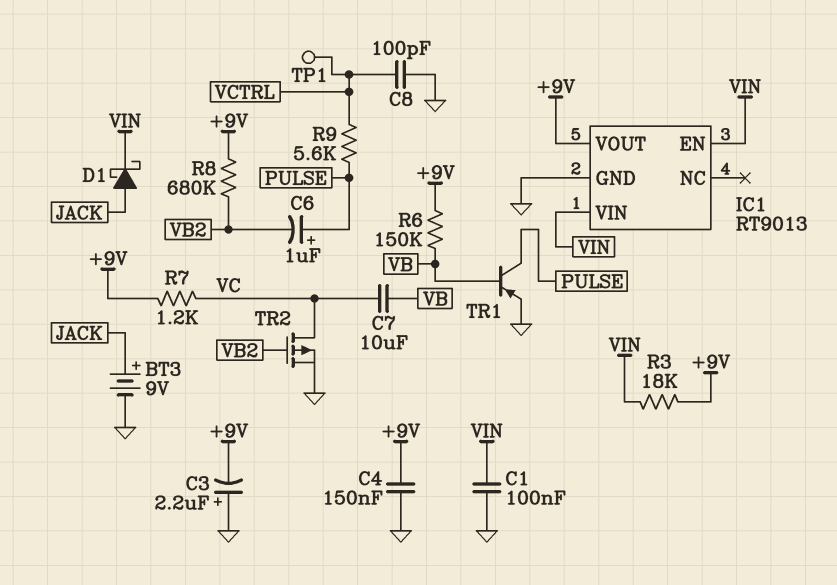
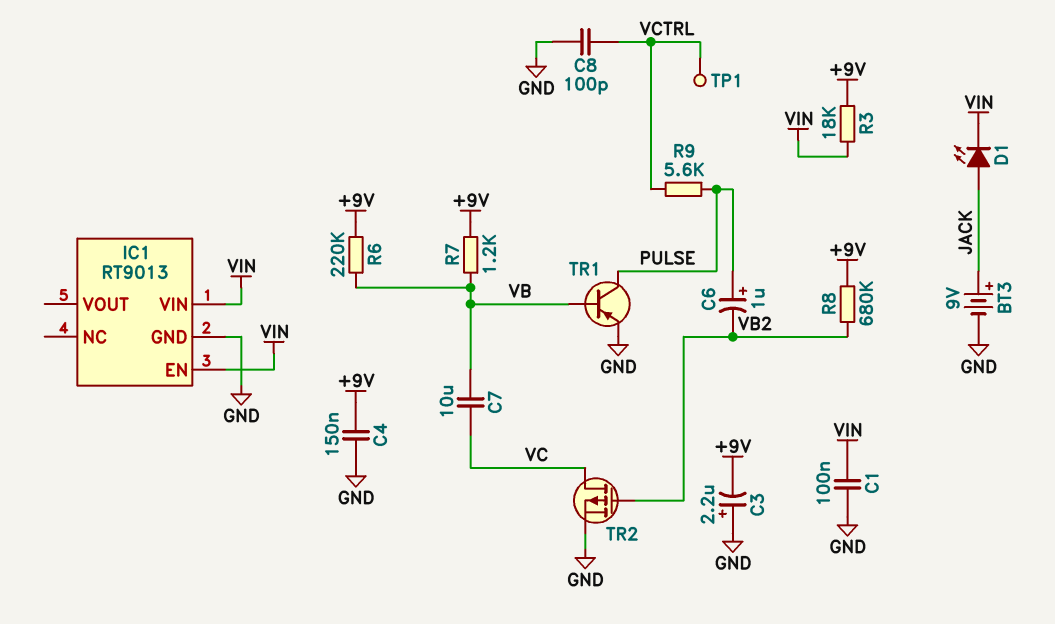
D1: schottky (A JACK, K VIN) -> LED (A JACK, K VIN)
IC1 pin VOUT: +9V -> none
R6: 150k (+9V, VB) -> 220k (+9V, VB)
R7: 1.2k (+9V, VC) -> 1.2k (+9V, VB)

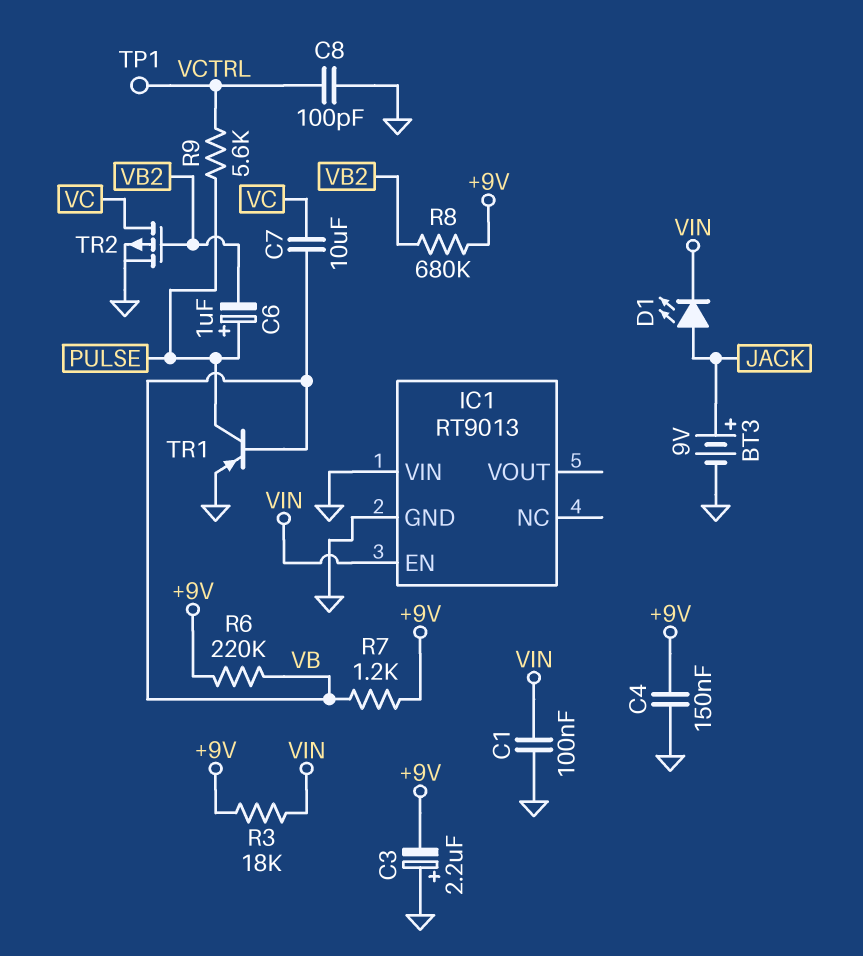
IC1 pin VIN: VIN -> GND

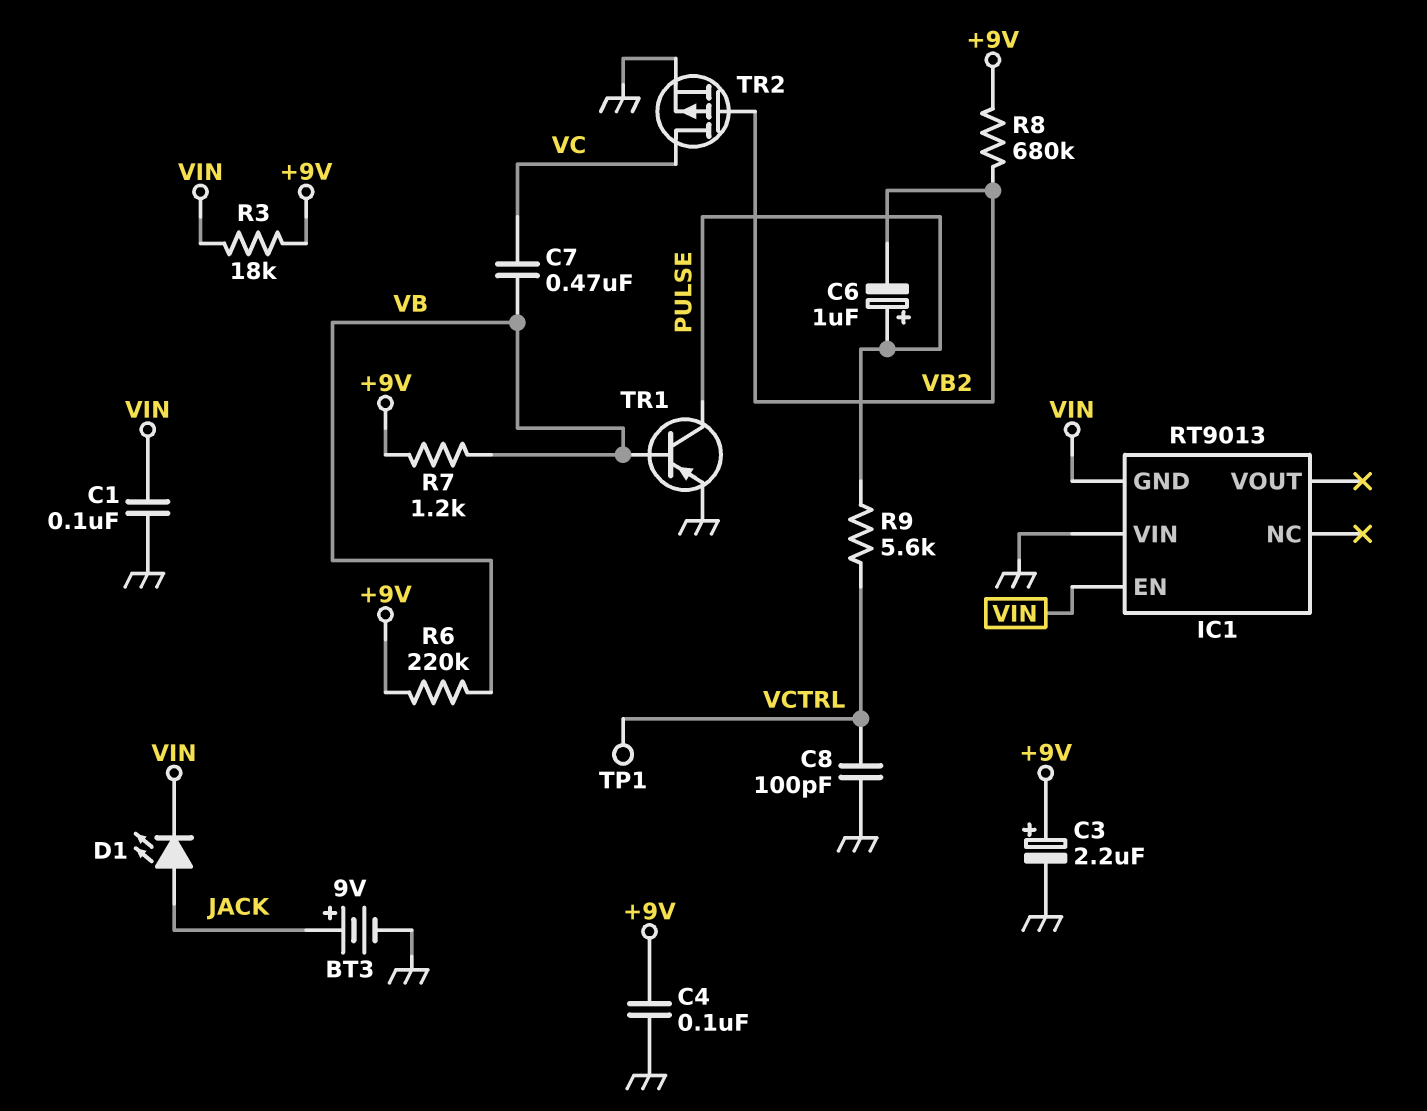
C3: 2.2uF (plus GND, minus +9V) -> 2.2uF (plus +9V, minus GND)
C4: 150nF (+9V, GND) -> 100nF (+9V, GND)
C7: 10uF (VB, VC) -> 470nF (VB, VC)
IC1 pin GND: GND -> VIN

